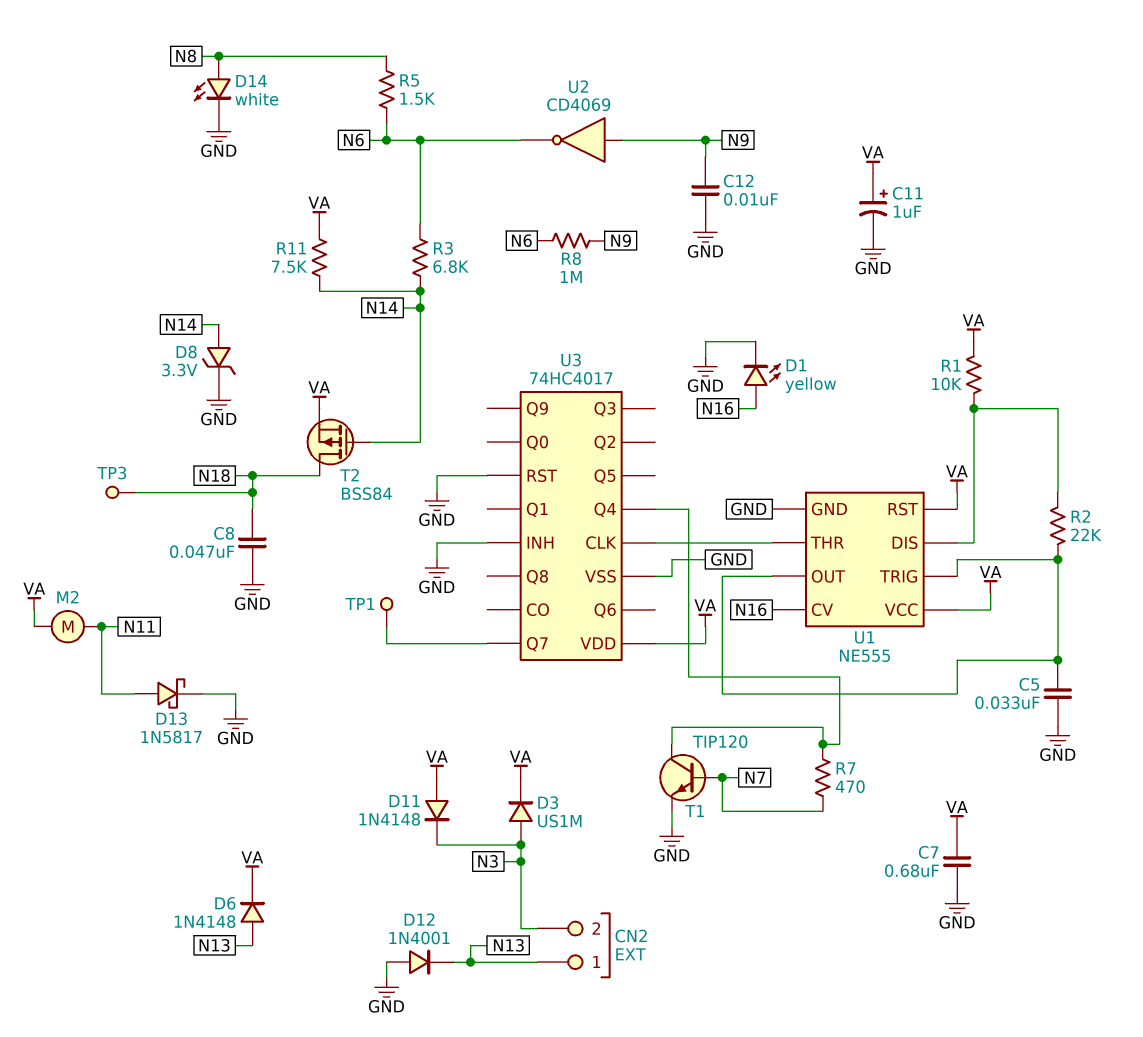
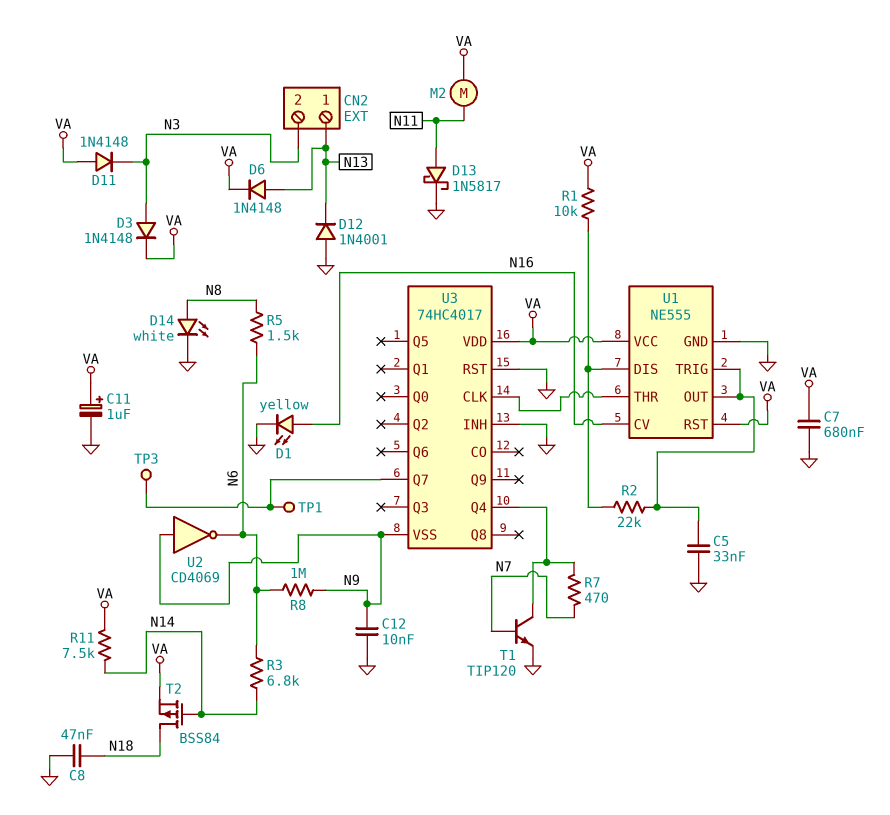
D3: diode US1M (A N3, K VA) -> diode 1N4148 (A N3, K VA)
D8: zener 3.3V (A N14, K GND) -> none
TP3: test point (N18) -> test point (U3/Q7)
U3 pin VSS: GND -> N9

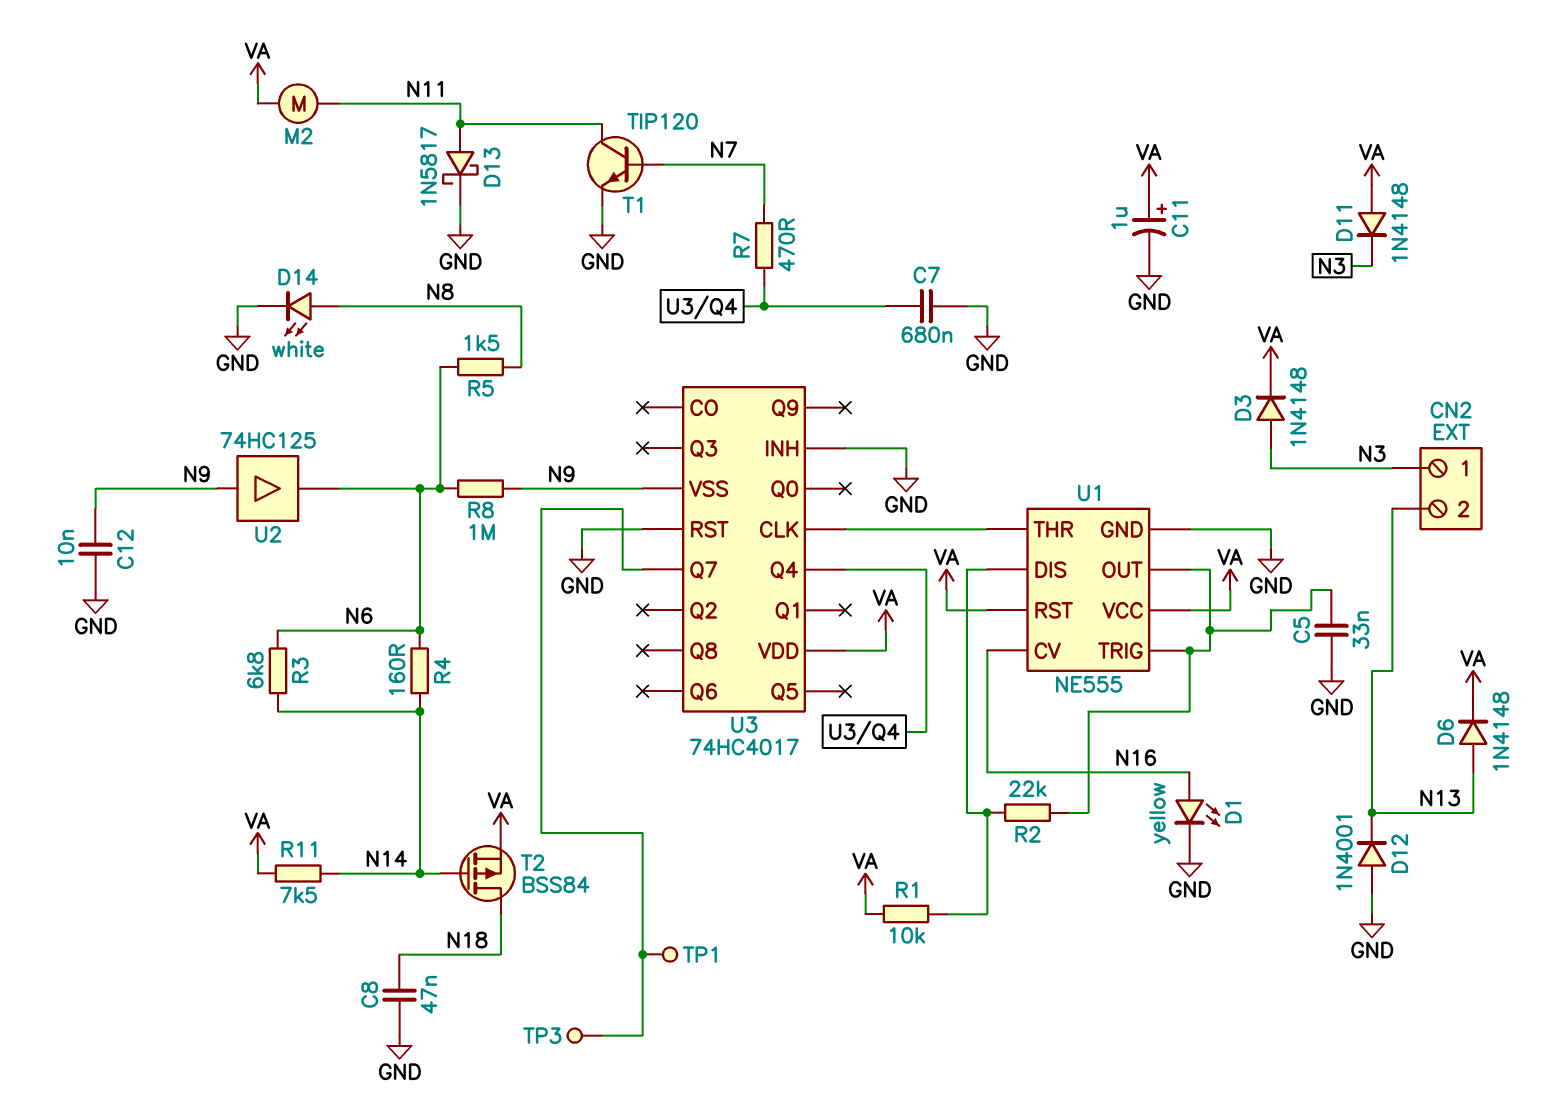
C7: 680nF (GND, VA) -> 680nF (GND, U3/Q4)
CN2 pin 1: N13 -> N3
CN2 pin 2: N3 -> N13
R4: none -> 160 (N6, N14)
T1: NPN TIP120 (B N7, C U3/Q4, E GND) -> NPN TIP120 (B N7, C N11, E GND)
U2: NOT CD4069 (in N9, out N6) -> buffer 74HC125 (in N9, out N6)

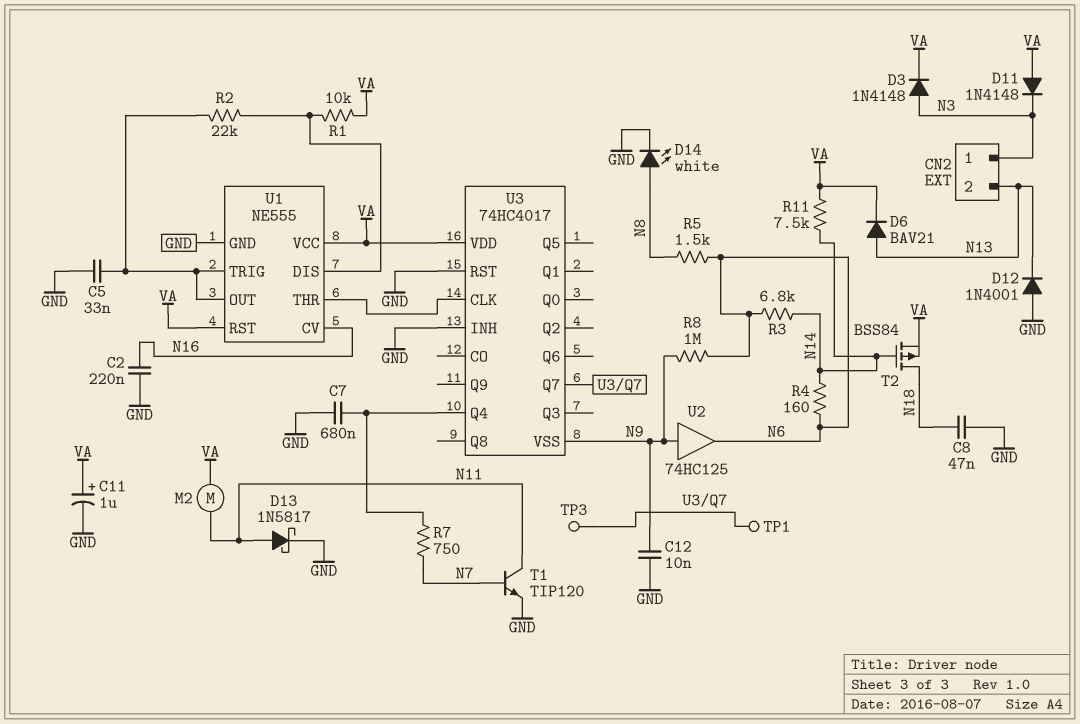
C2: none -> 220nF (GND, N16)
D1: LED yellow (A N16, K GND) -> none
D6: diode 1N4148 (A N13, K VA) -> diode BAV21 (A N13, K VA)
R7: 470 (N7, U3/Q4) -> 750 (N7, U3/Q4)

